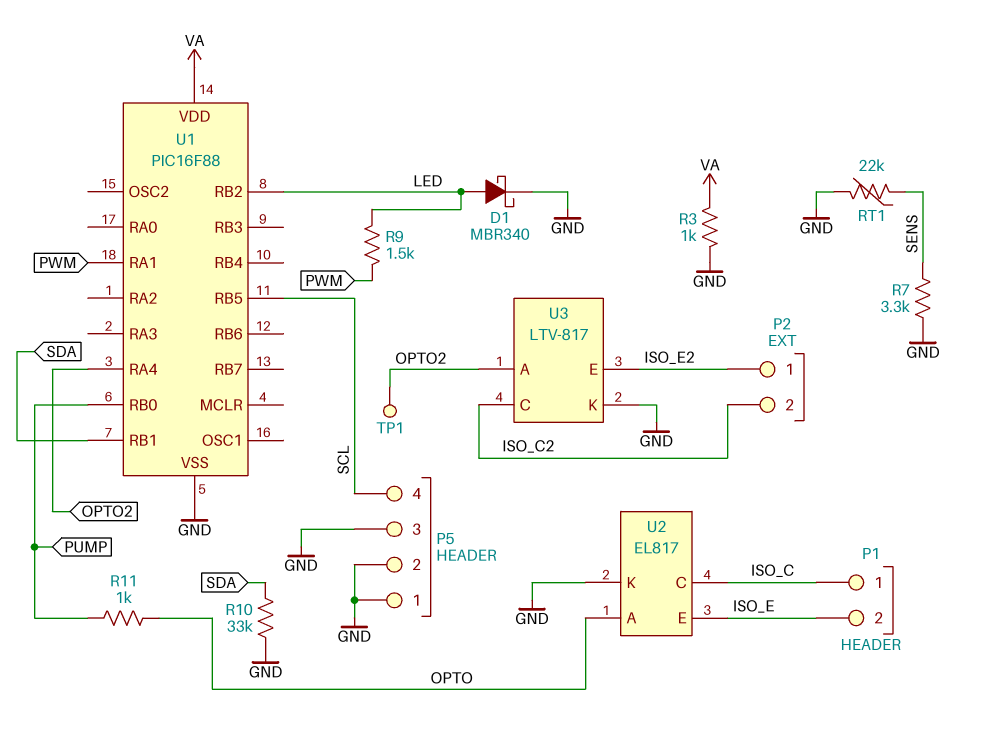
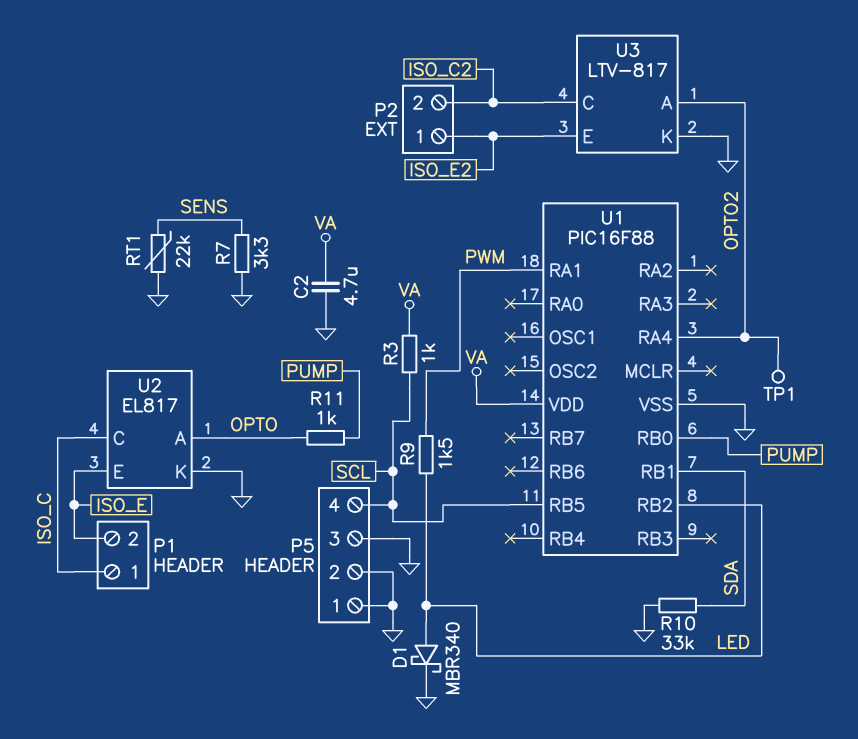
C2: none -> 4.7uF (GND, VA)
R3: 1k (GND, VA) -> 1k (SCL, VA)

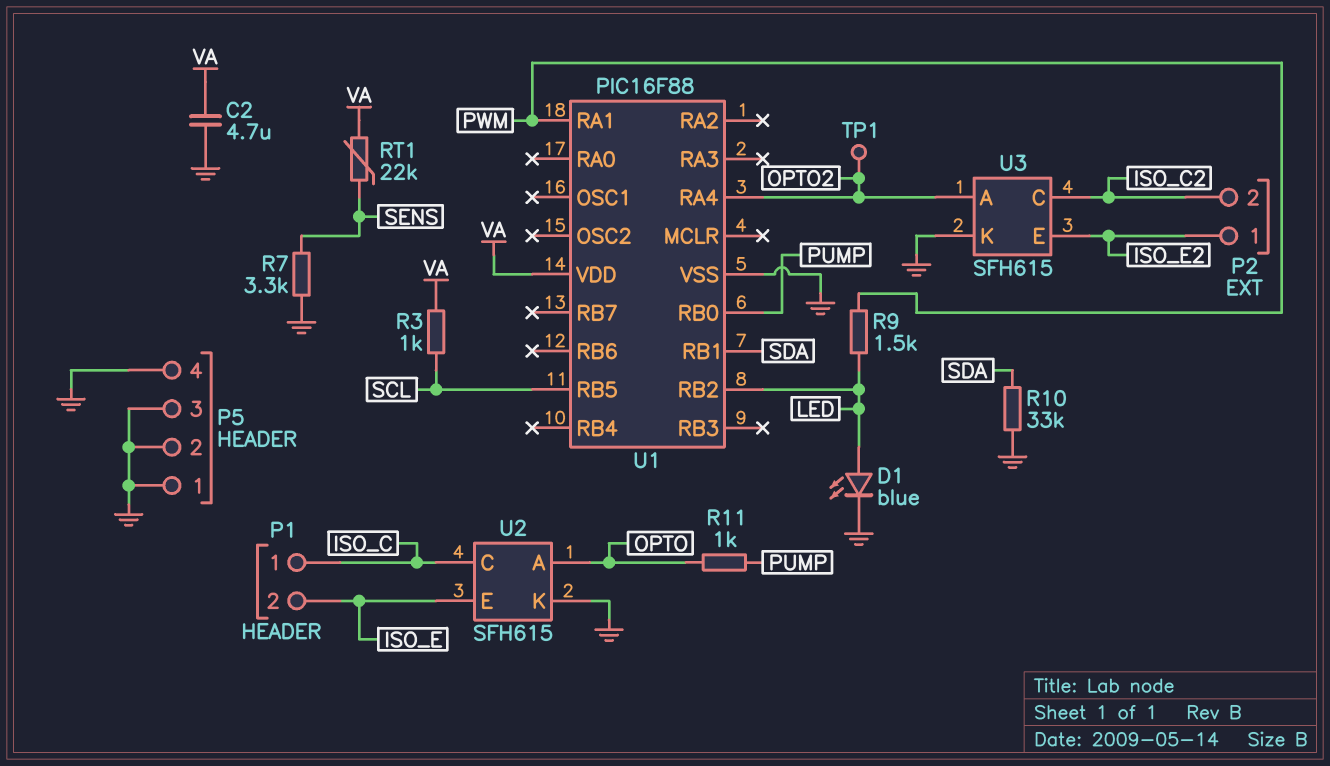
D1: schottky MBR340 (A LED, K GND) -> LED blue (A LED, K GND)
P5 pin 4: SCL -> GND
RT1: 22k (GND, SENS) -> 22k (SENS, VA)
U2: EL817 -> SFH615
U3: LTV-817 -> SFH615

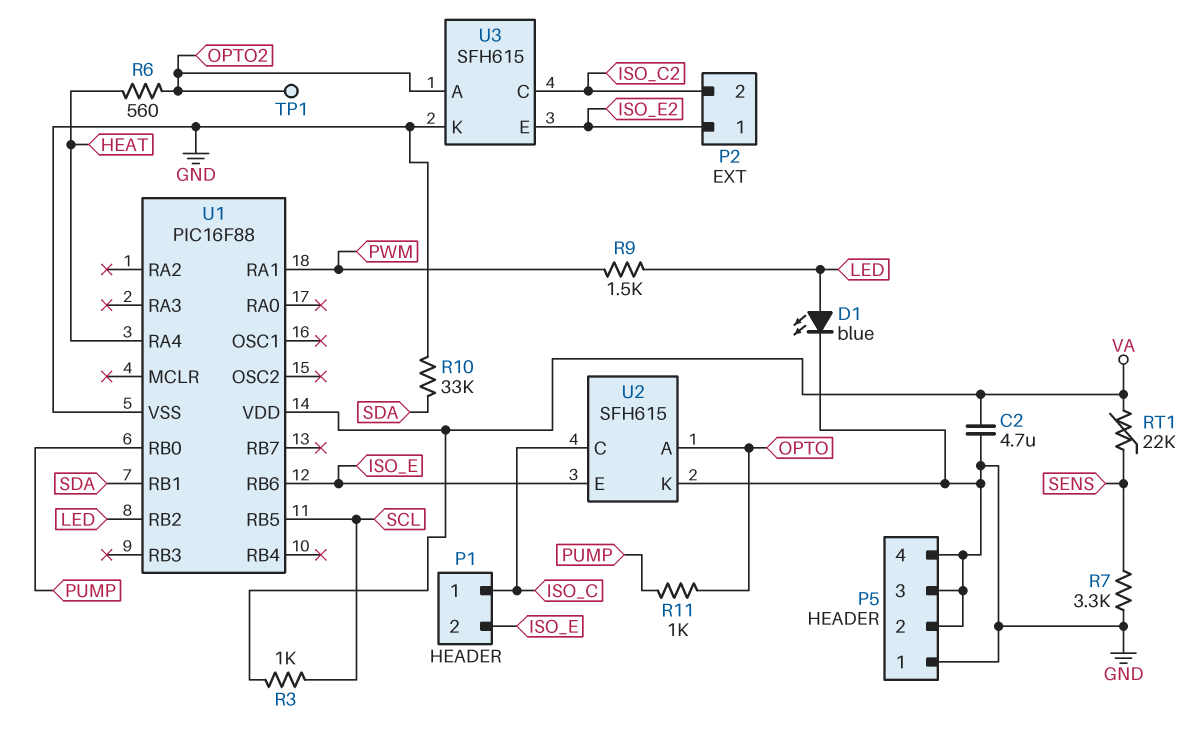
R6: none -> 560 (HEAT, OPTO2)
U1 pin RA4: OPTO2 -> HEAT
U1 pin RB6: none -> ISO_E

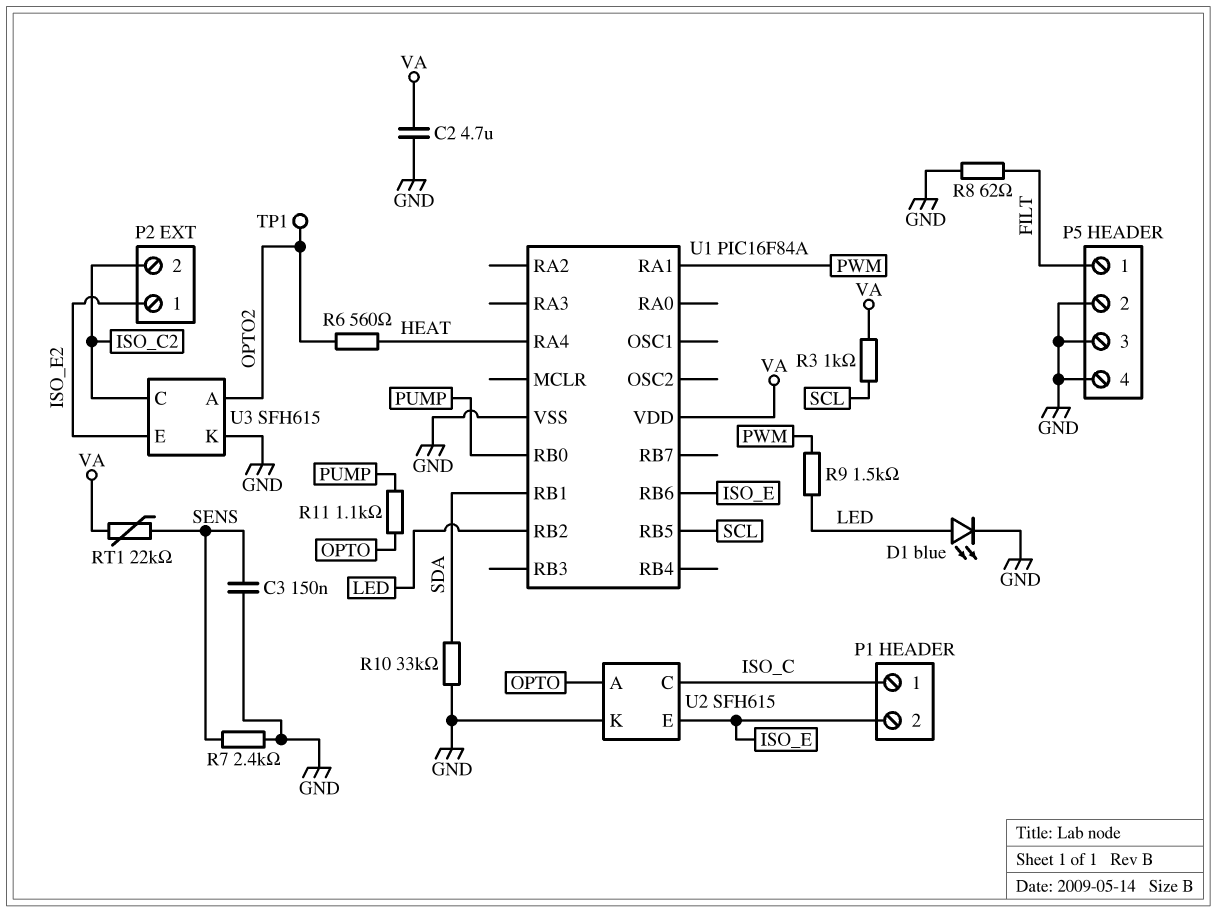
C3: none -> 150nF (GND, SENS)
P5 pin 1: GND -> FILT
R7: 3.3k (GND, SENS) -> 2.4k (GND, SENS)
R8: none -> 62 (FILT, GND)
R11: 1k (OPTO, PUMP) -> 1.1k (OPTO, PUMP)
U1: PIC16F88 -> PIC16F84A

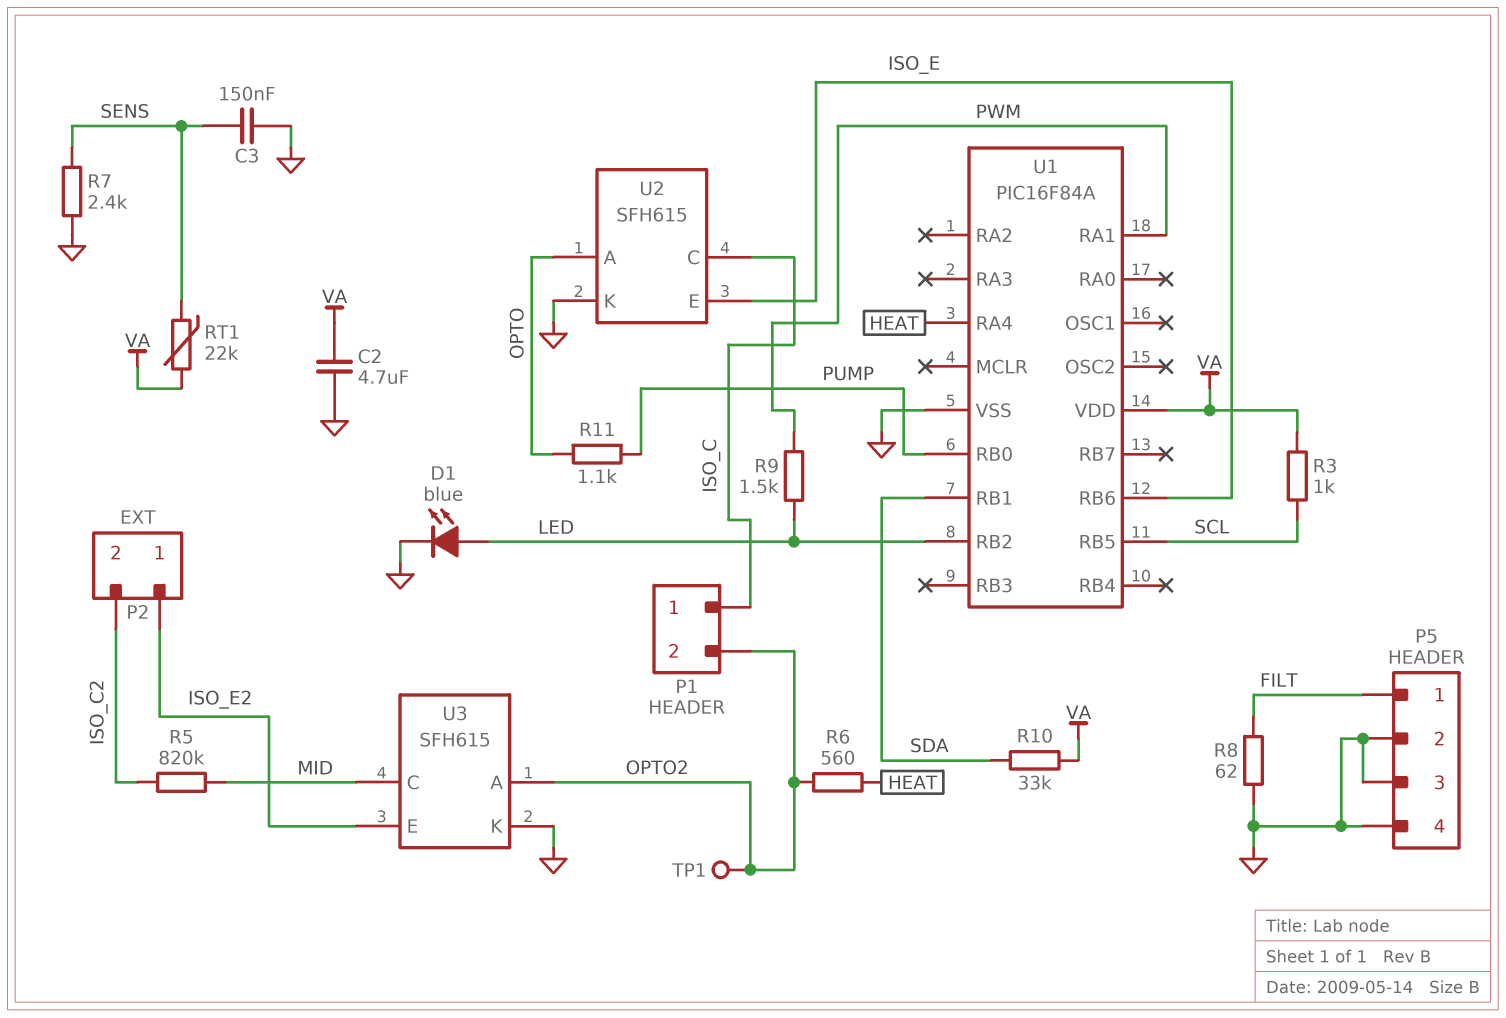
P1 pin 2: ISO_E -> OPTO2
R5: none -> 820k (ISO_C2, MID)
R10: 33k (GND, SDA) -> 33k (SDA, VA)
U3 pin C: ISO_C2 -> MID

